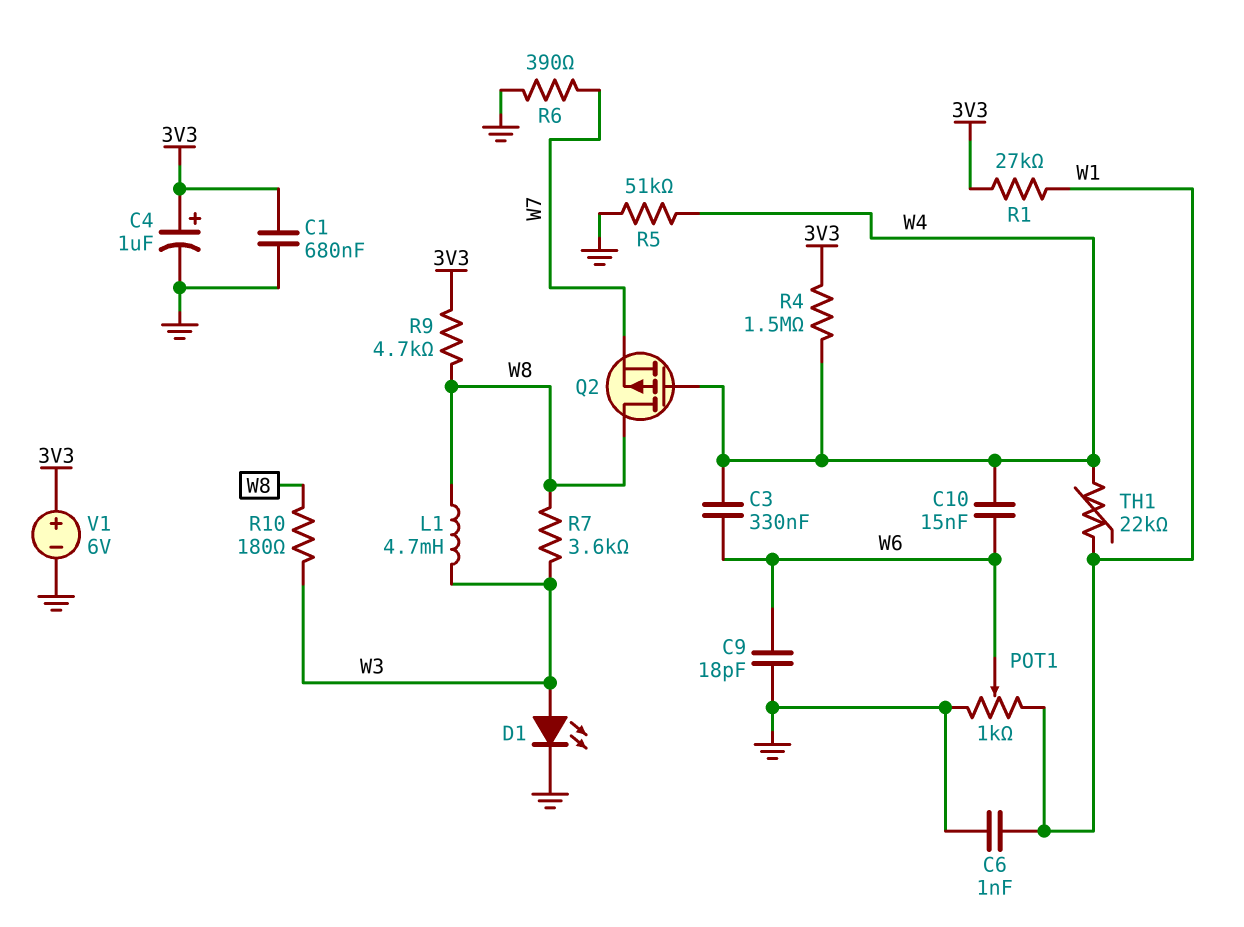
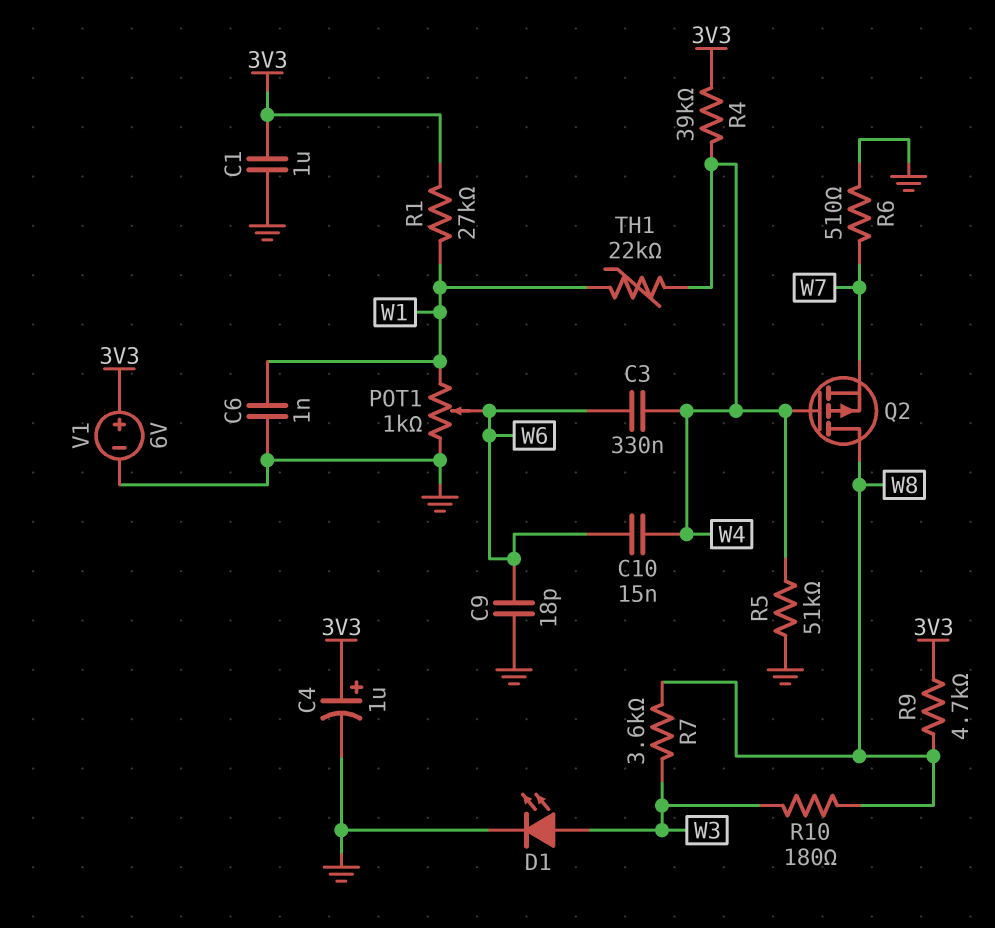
C1: 680nF (3V3, GND) -> 1uF (3V3, GND)
L1: 4.7mH (W3, W8) -> none
R4: 1.5M (3V3, W4) -> 39k (3V3, W4)
R6: 390 (GND, W7) -> 510 (GND, W7)

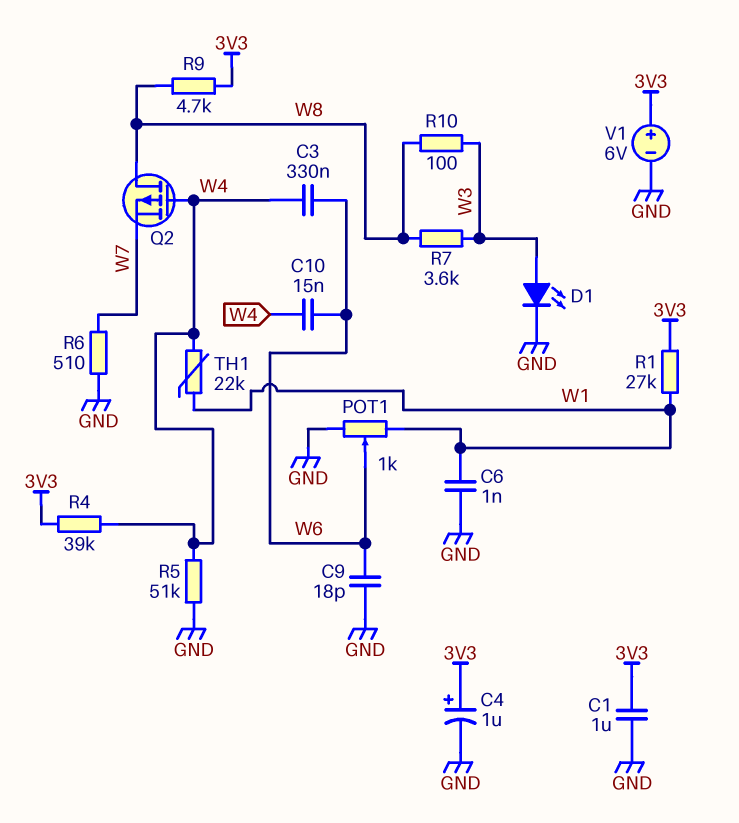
R10: 180 (W3, W8) -> 100 (W3, W8)

